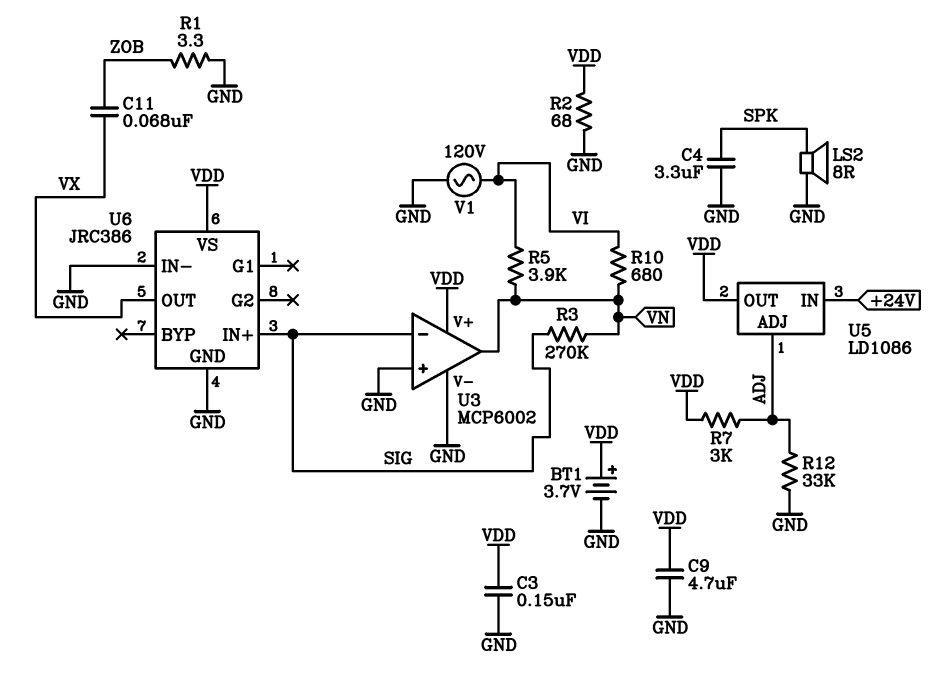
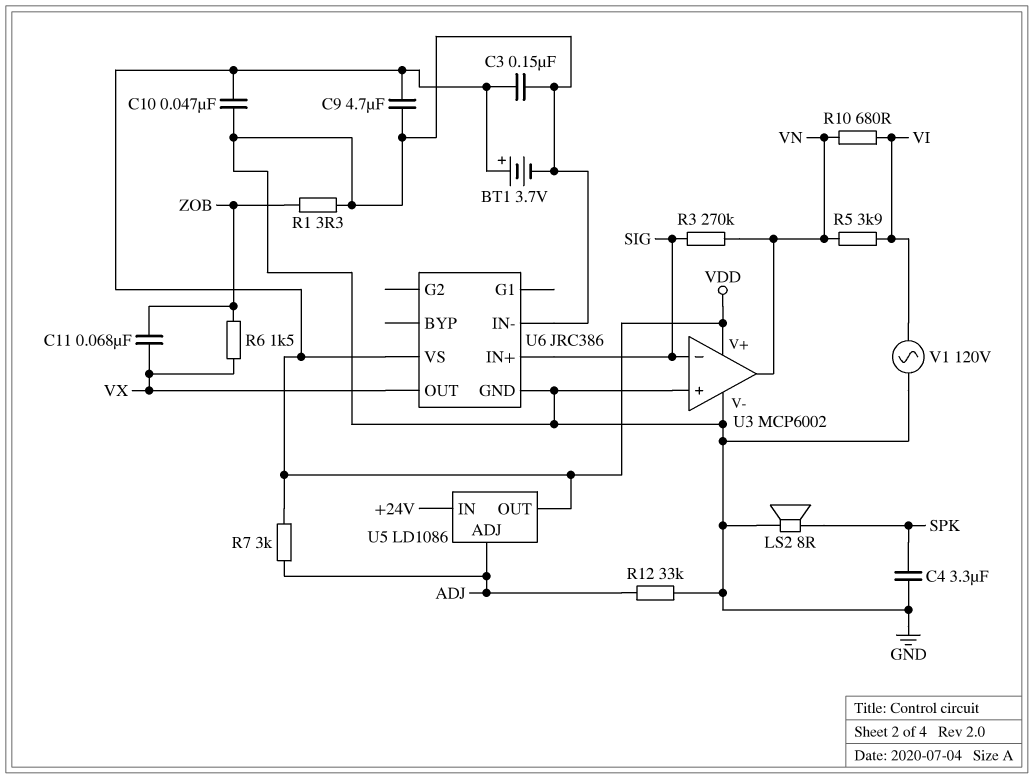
C10: none -> 47nF (GND, VDD)
R2: 68 (GND, VDD) -> none
R6: none -> 1.5k (VX, ZOB)

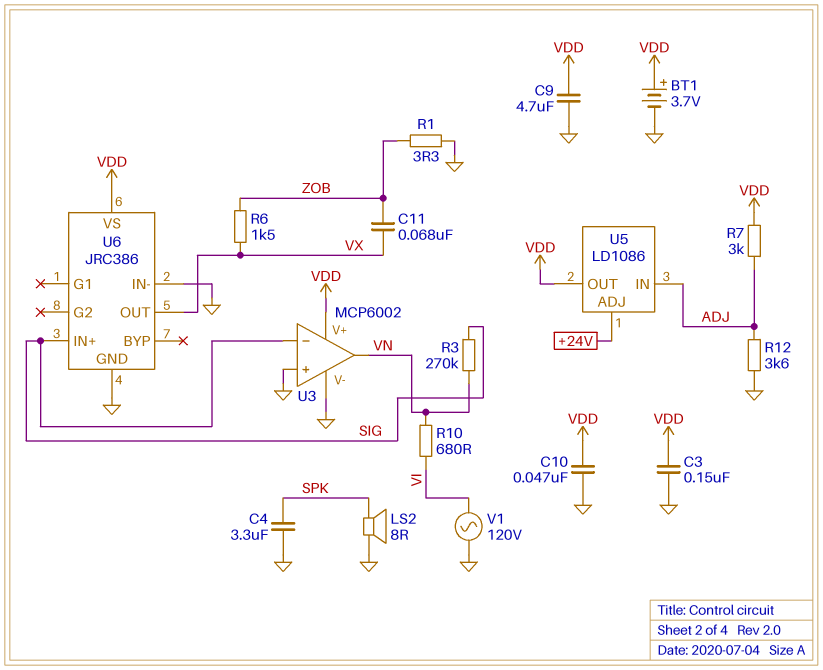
R5: 3.9k (VI, VN) -> none
R12: 33k (ADJ, GND) -> 3.6k (ADJ, GND)
U5 pin ADJ: ADJ -> +24V
U5 pin IN: +24V -> ADJ

